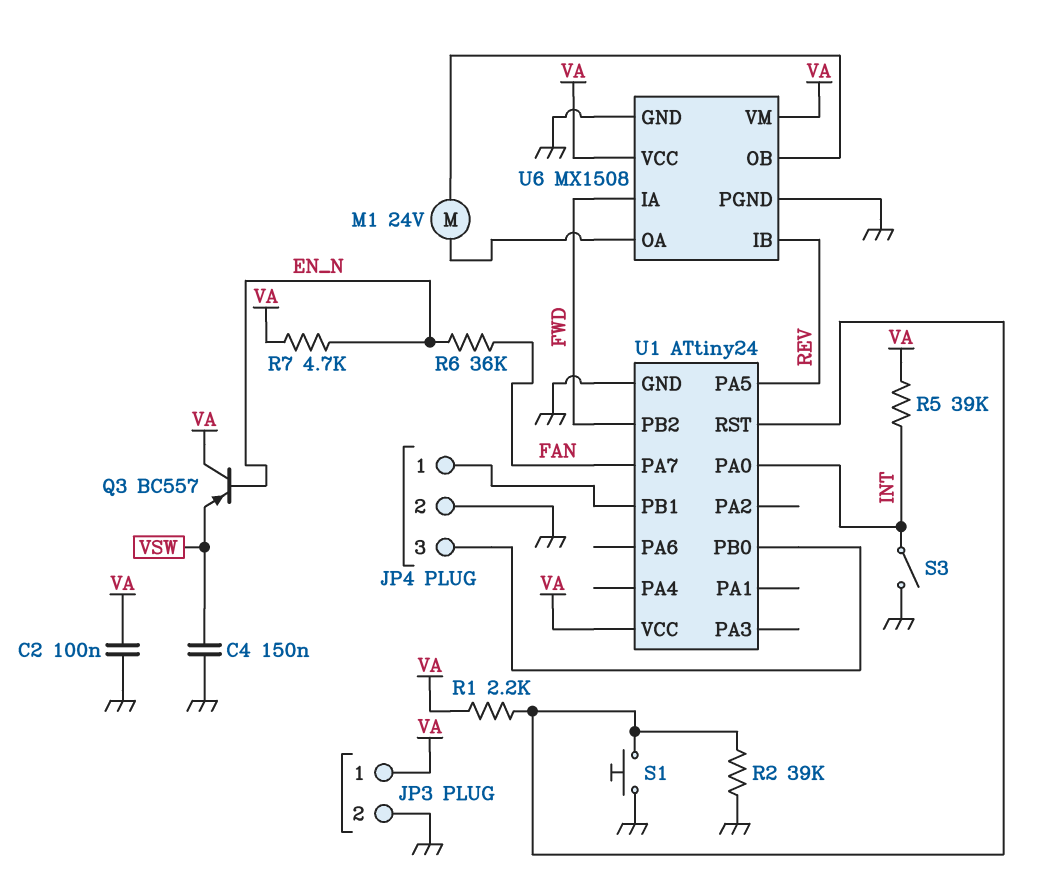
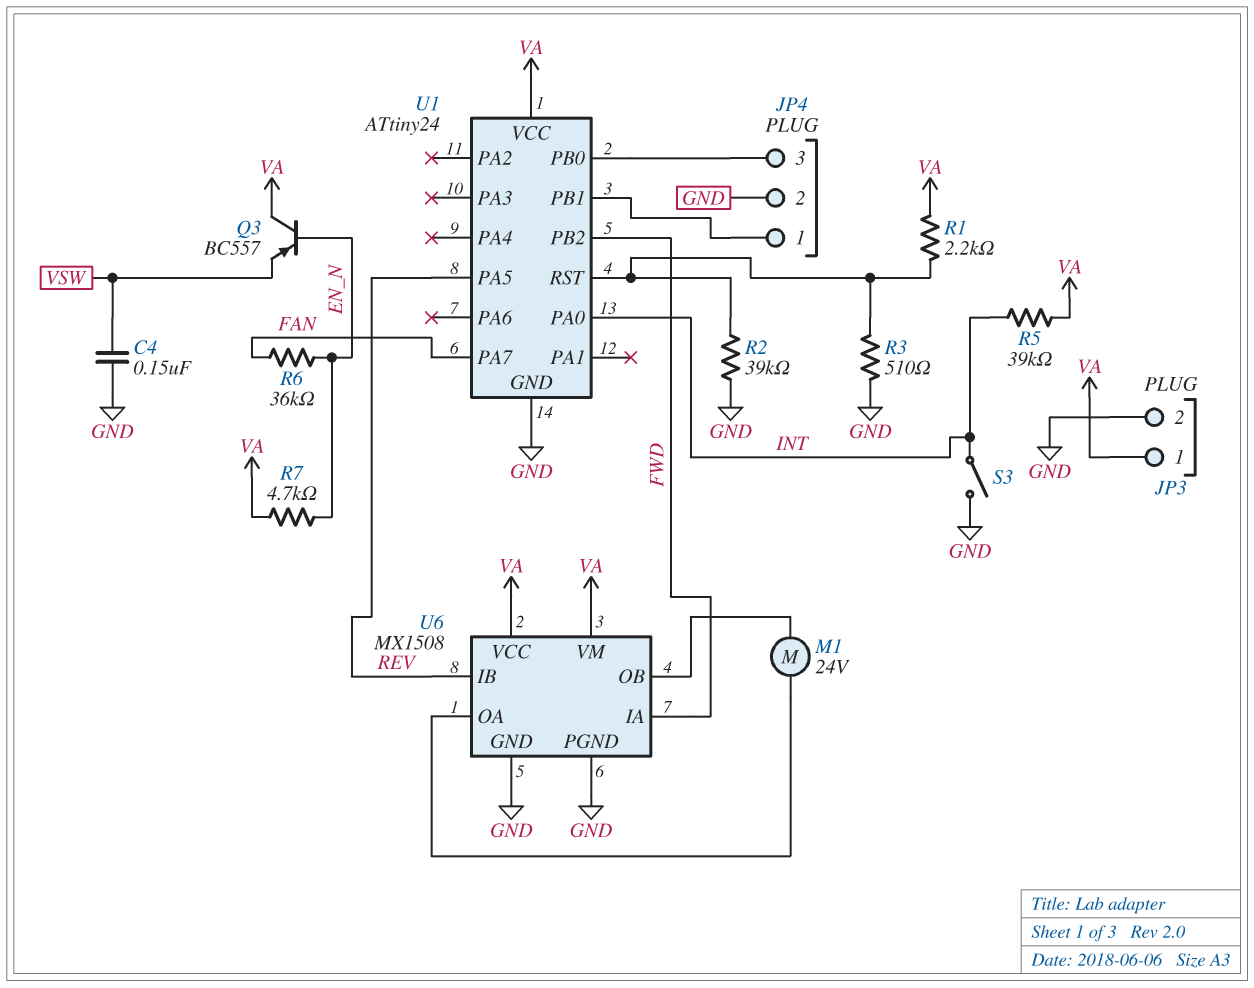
C2: 100nF (GND, VA) -> none
R3: none -> 510 (GND, U1/RST)
S1: button (GND, U1/RST) -> none

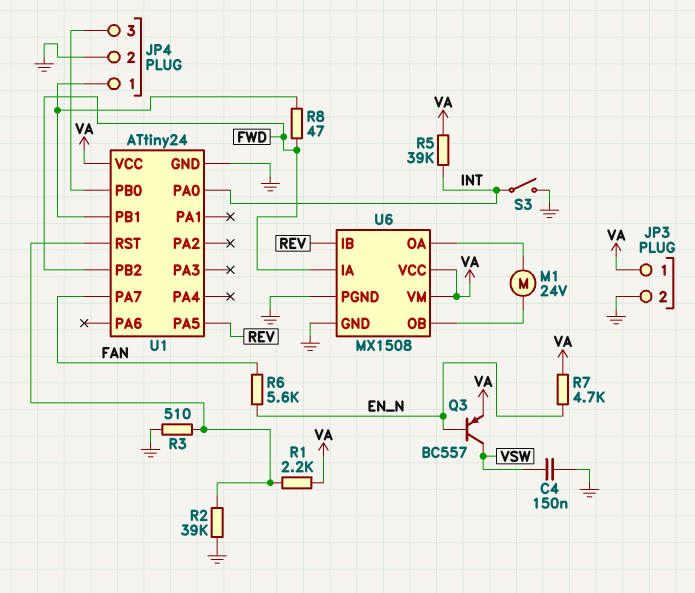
Q3: PNP BC557 (B EN_N, C VA, E VSW) -> PNP BC557 (B EN_N, C VSW, E VA)
R6: 36k (EN_N, FAN) -> 5.6k (EN_N, FAN)
R8: none -> 47 (FWD, JP4/1)

